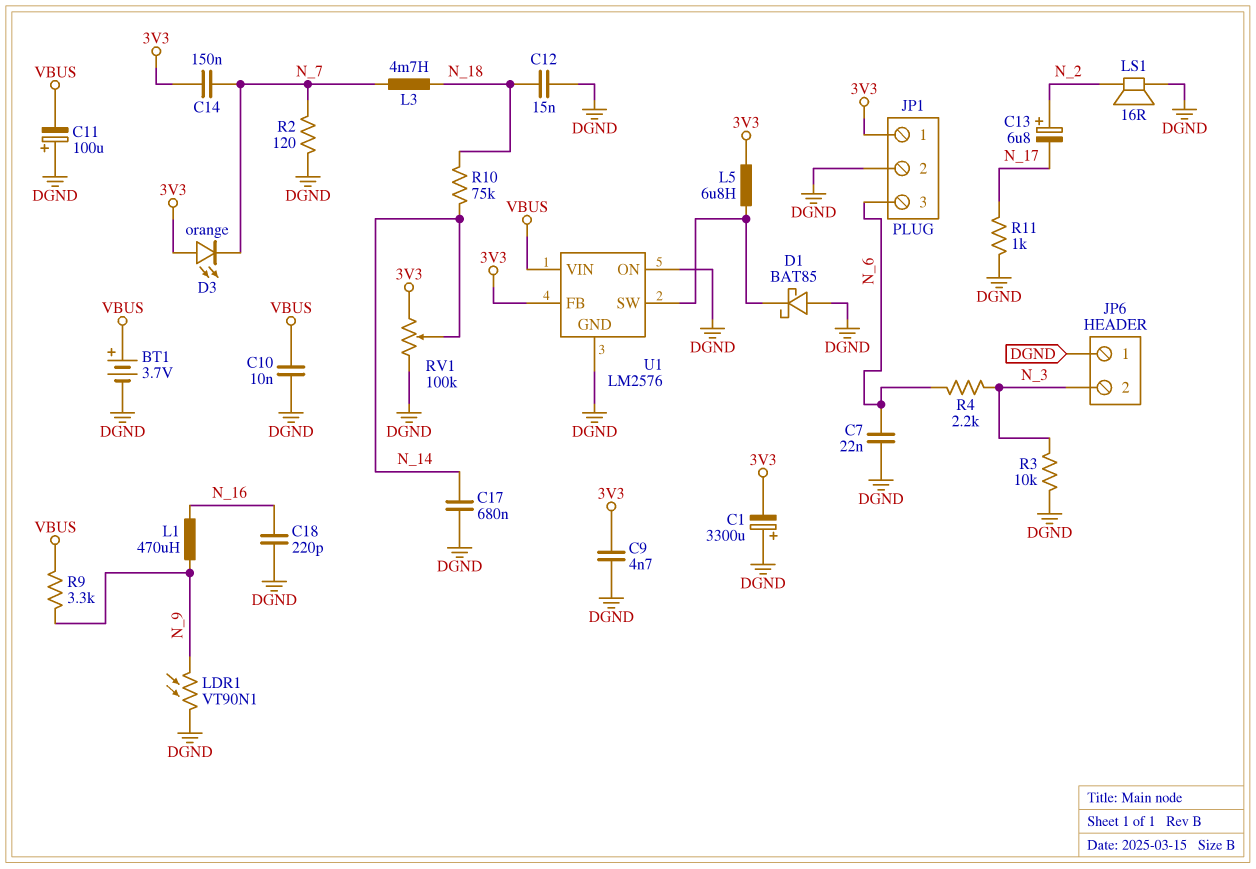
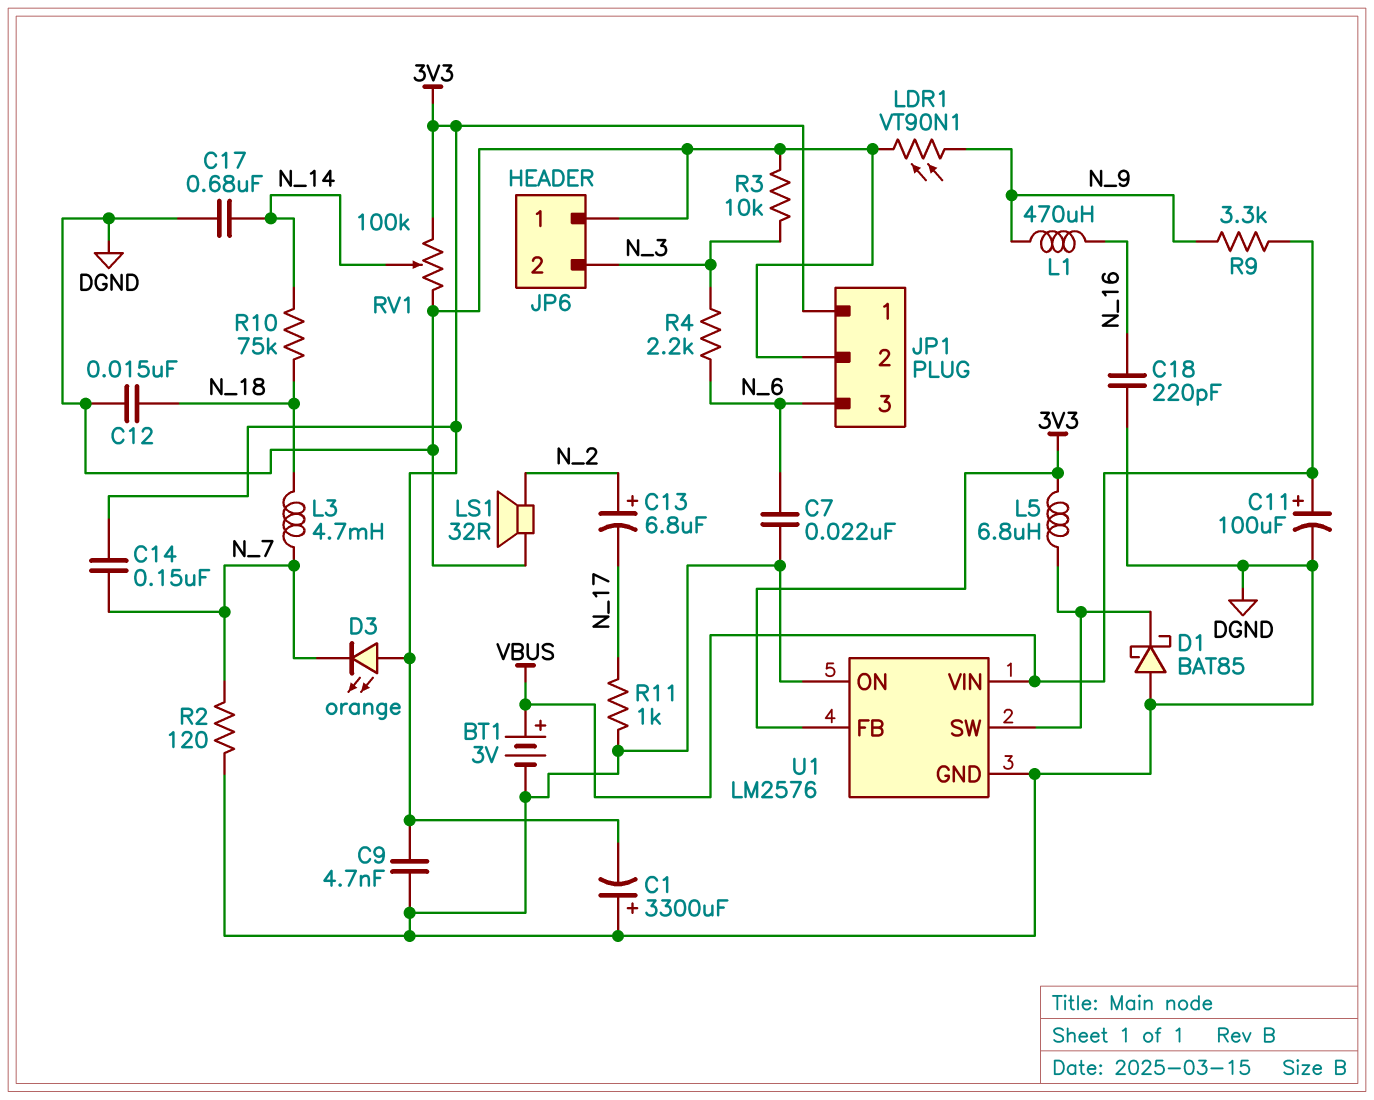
BT1: 3.7V (plus VBUS, minus DGND) -> 3V (plus VBUS, minus DGND)
C10: 10nF (DGND, VBUS) -> none
C11: 100uF (plus DGND, minus VBUS) -> 100uF (plus VBUS, minus DGND)
LS1: speaker 16R (DGND, N_2) -> speaker 32R (DGND, N_2)

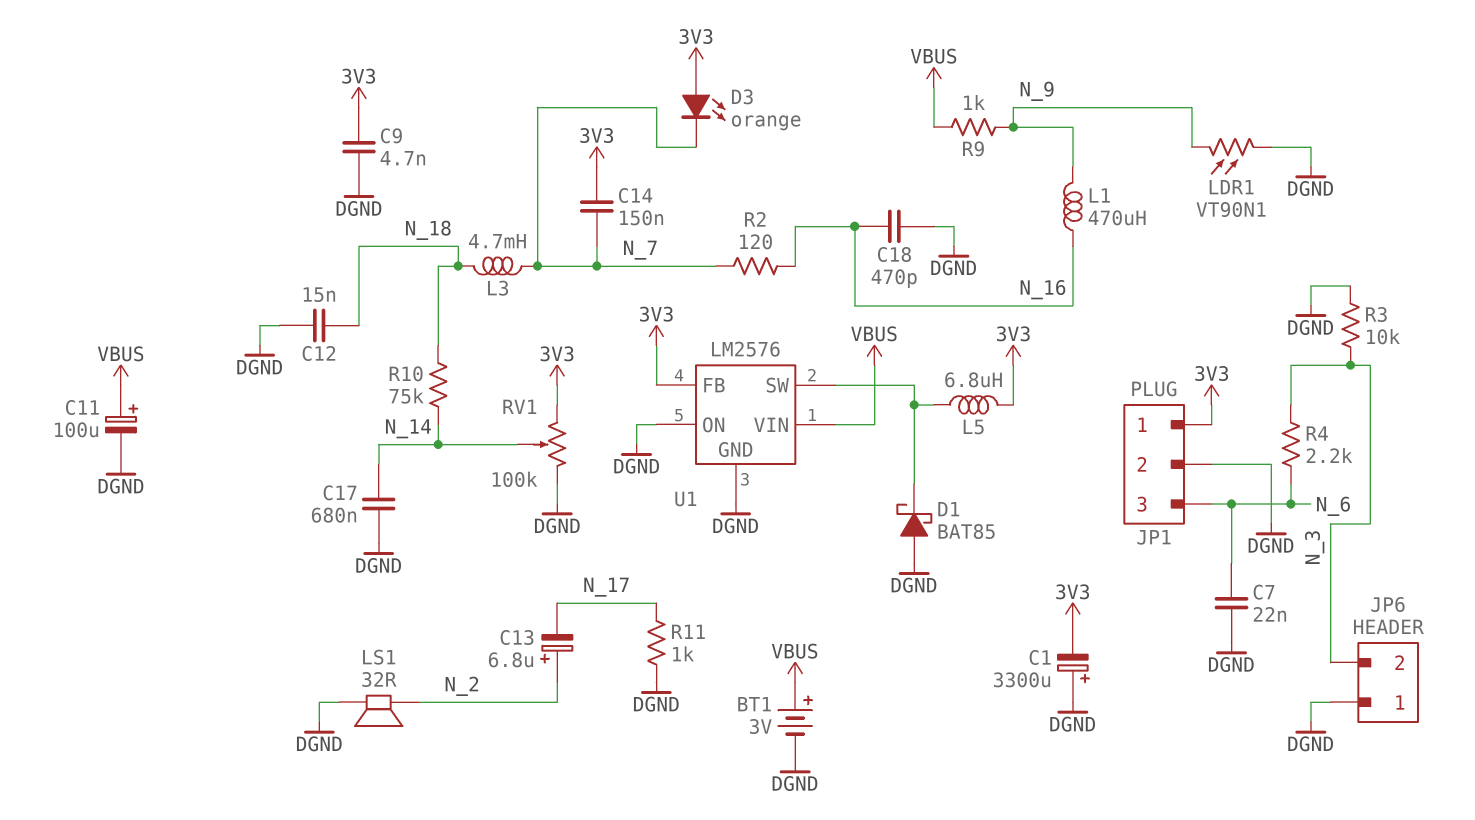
C18: 220pF (DGND, N_16) -> 470pF (DGND, N_16)
R2: 120 (DGND, N_7) -> 120 (N_7, N_16)
R9: 3.3k (N_9, VBUS) -> 1k (N_9, VBUS)

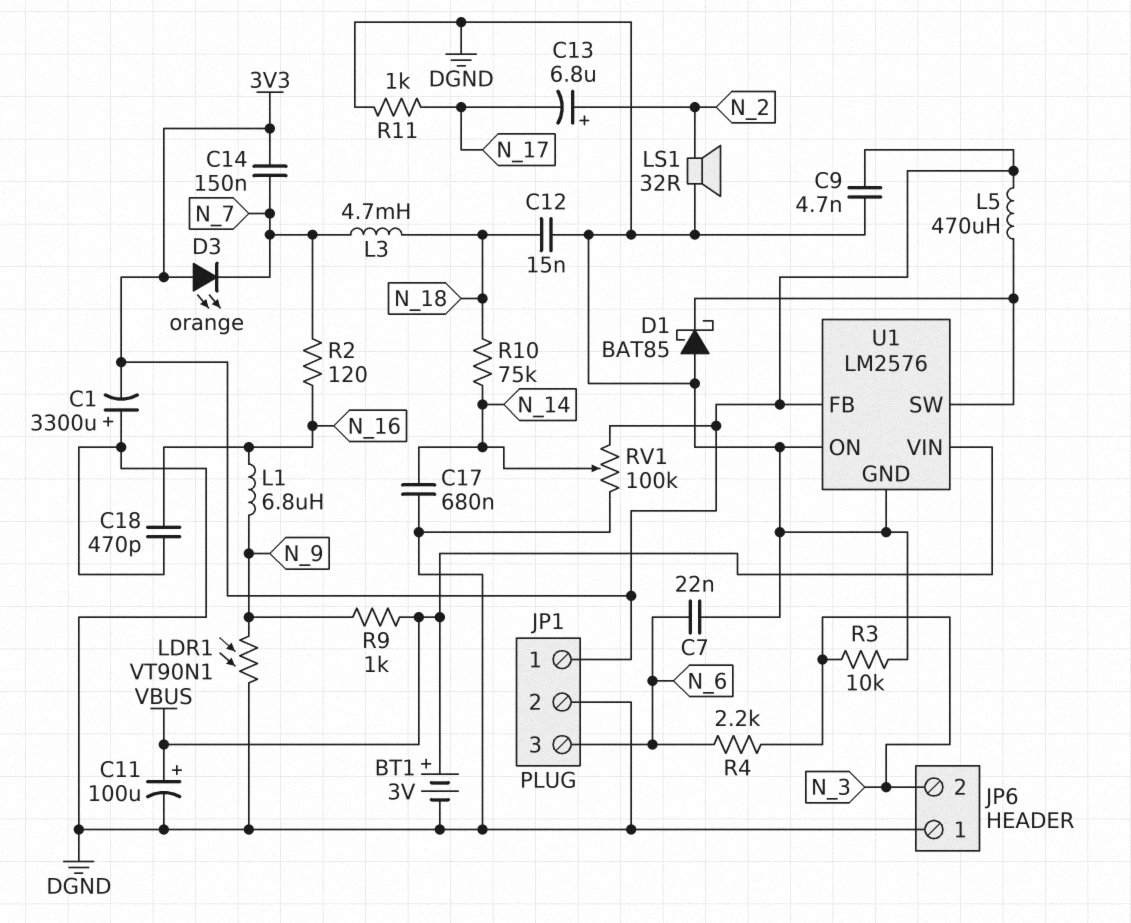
L1: 470uH (N_9, N_16) -> 6.8uH (N_9, N_16)
L5: 6.8uH (3V3, U1/SW) -> 470uH (3V3, U1/SW)

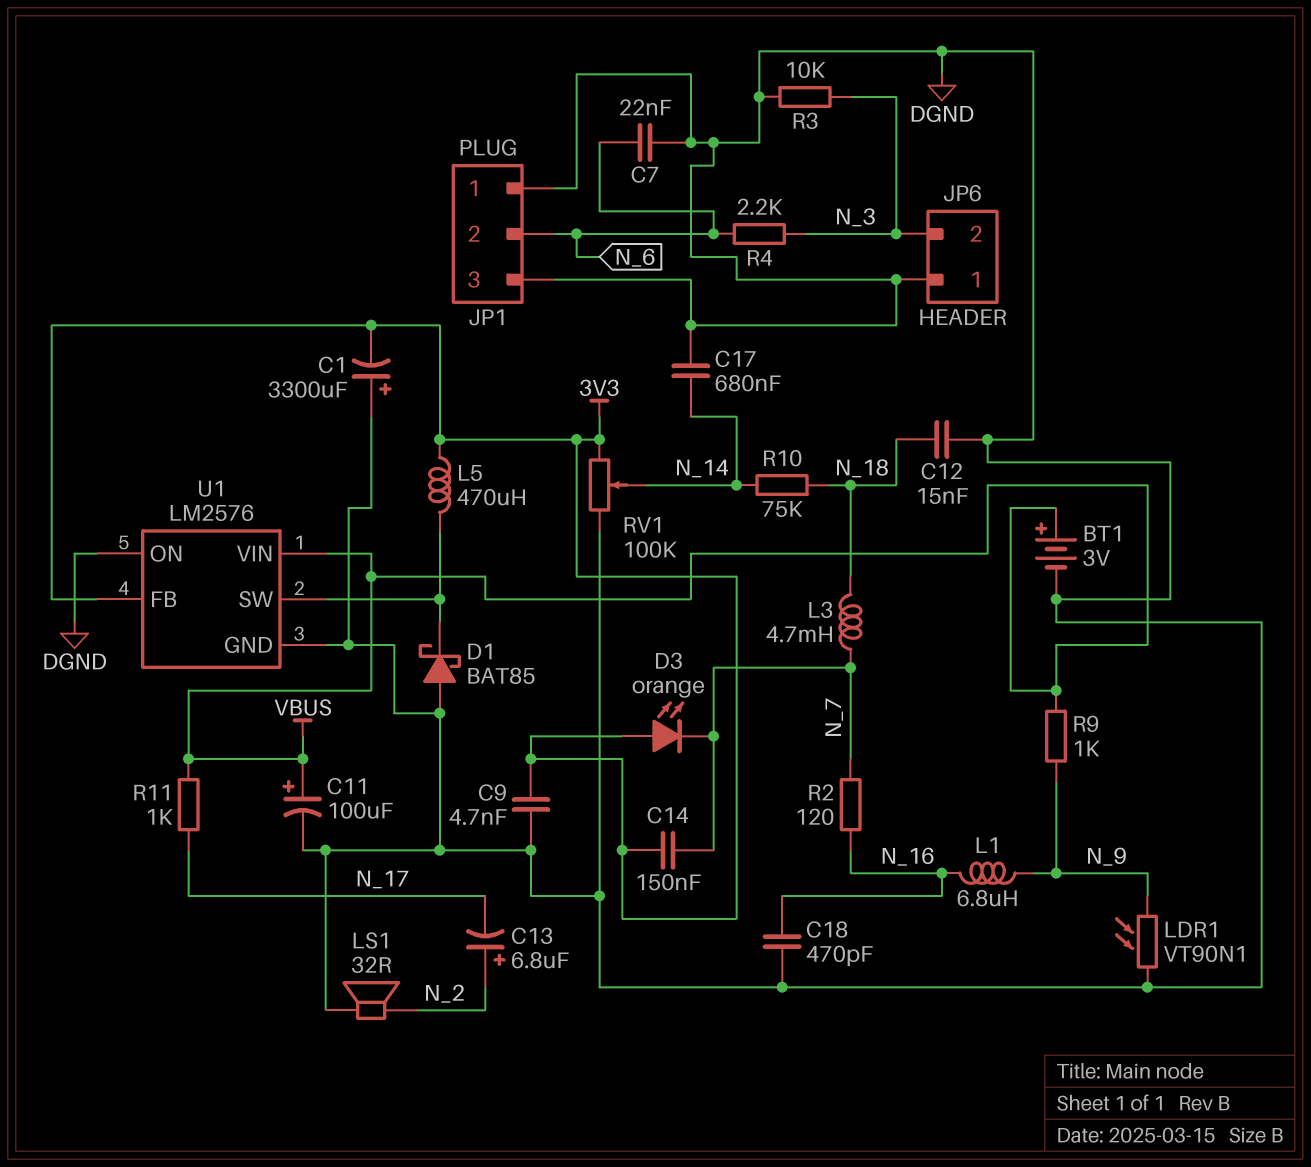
JP1 pin 1: 3V3 -> DGND
JP1 pin 2: DGND -> N_6
JP1 pin 3: N_6 -> DGND
R11: 1k (DGND, N_17) -> 1k (N_17, VBUS)

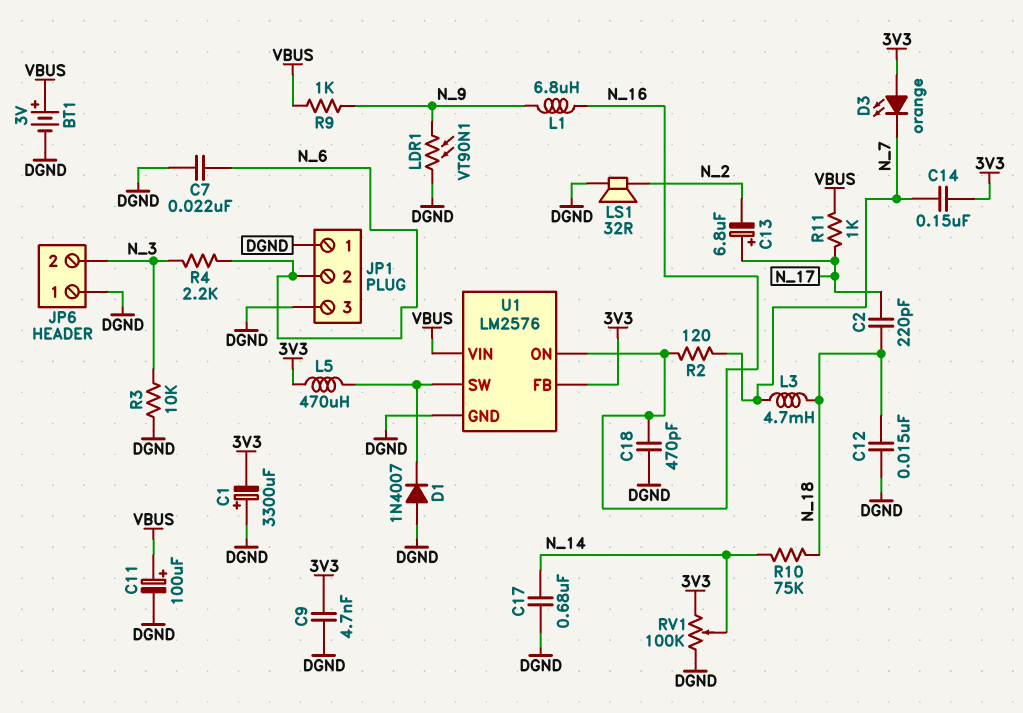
C2: none -> 220pF (N_17, N_18)
C13: 6.8uF (plus N_2, minus N_17) -> 6.8uF (plus N_17, minus N_2)
D1: schottky BAT85 (A DGND, K U1/SW) -> diode 1N4007 (A DGND, K U1/SW)
U1 pin ON: DGND -> N_16

